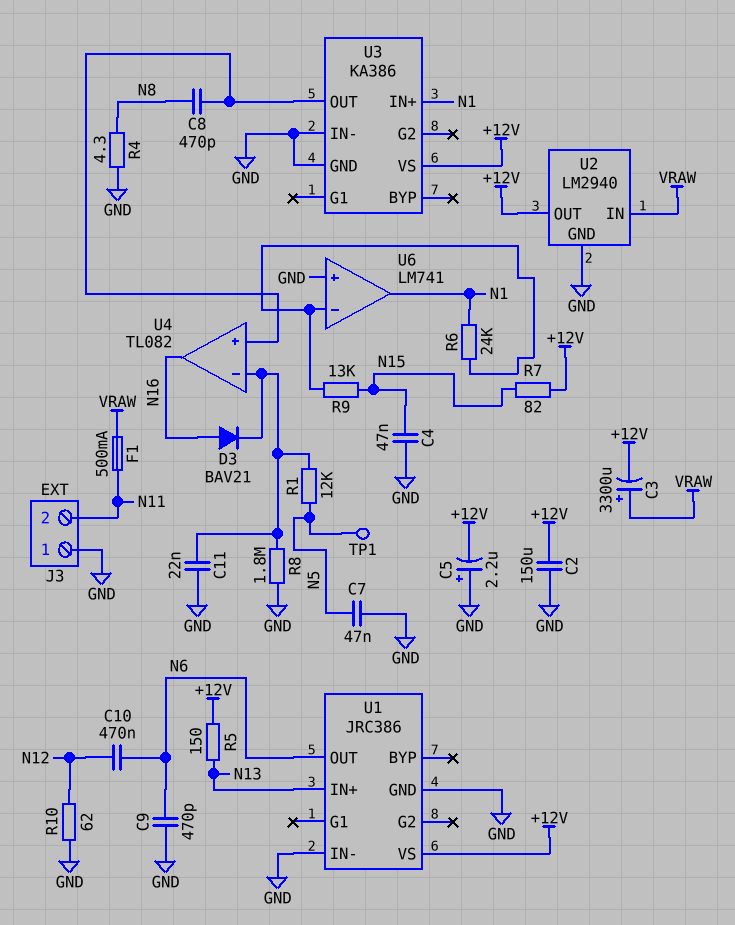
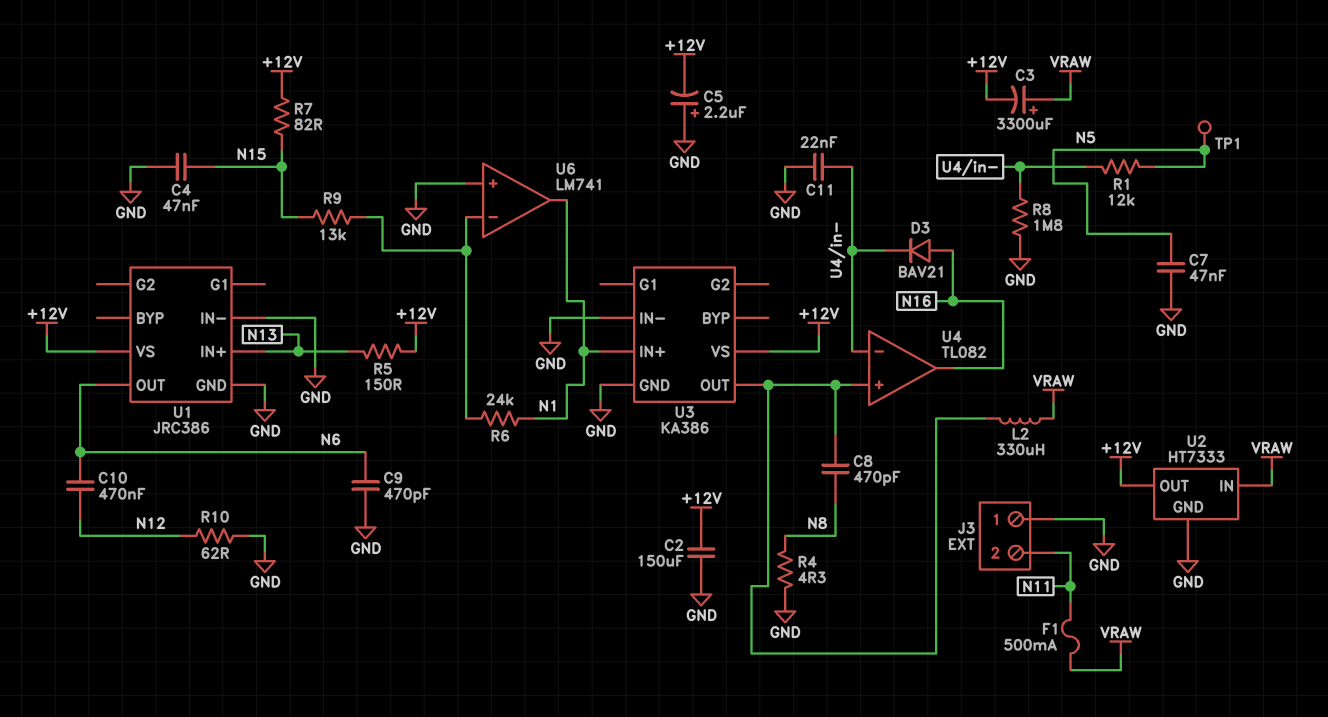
L2: none -> 330uH (U3/OUT, VRAW)
U2: LM2940 -> HT7333

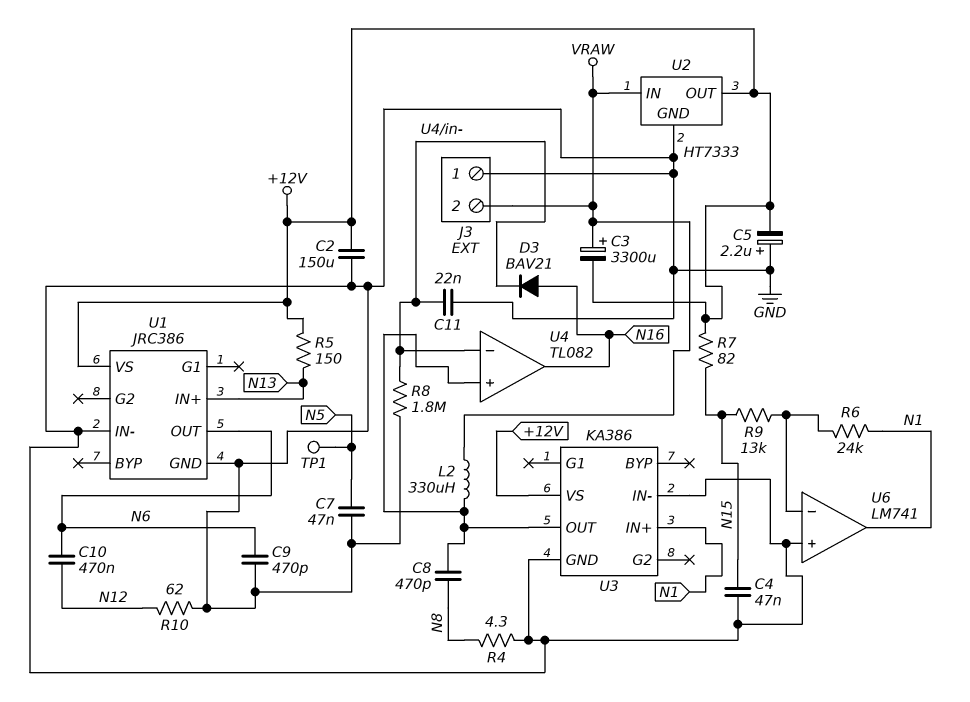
F1: 500mA (N11, VRAW) -> none
J3 pin 2: N11 -> VRAW
R1: 12k (N5, U4/in-) -> none

